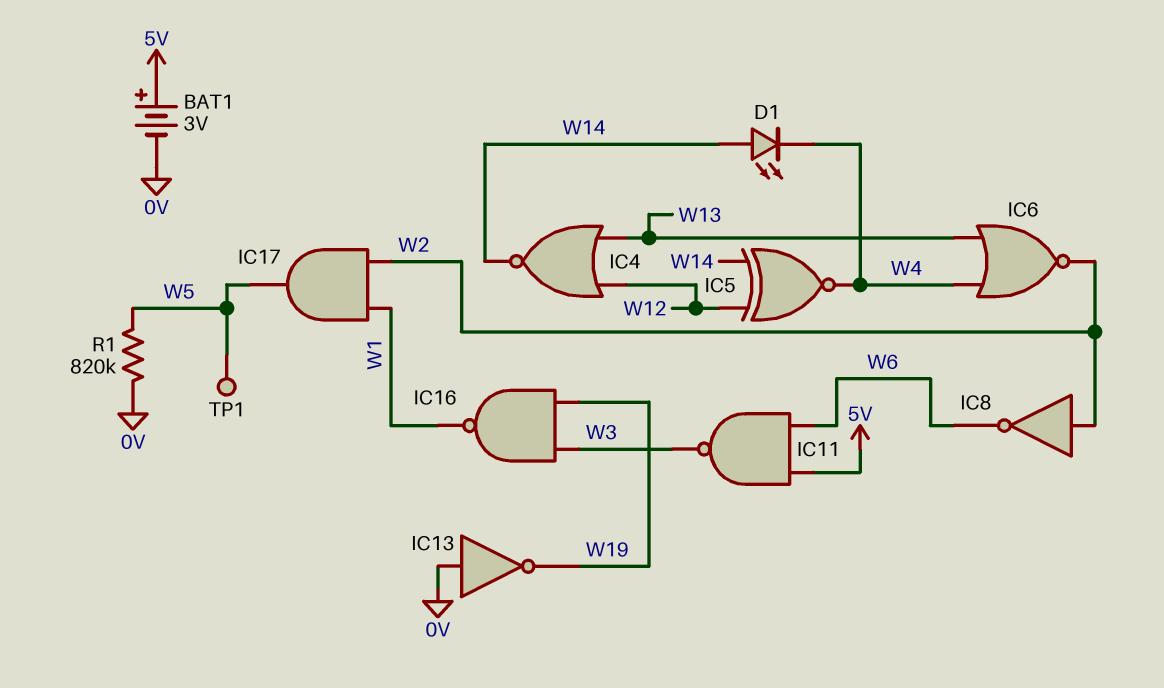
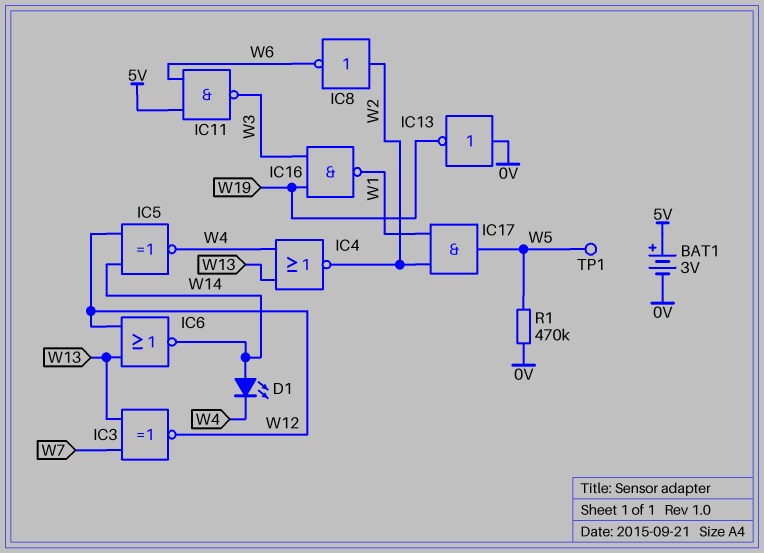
IC3: none -> XNOR (in W7, in W13, out W12)
IC4: NOR (in W12, in W13, out W14) -> NOR (in W4, in W13, out W2)
IC6: NOR (in W4, in W13, out W2) -> NOR (in W12, in W13, out W14)
R1: 820k (0V, W5) -> 470k (0V, W5)

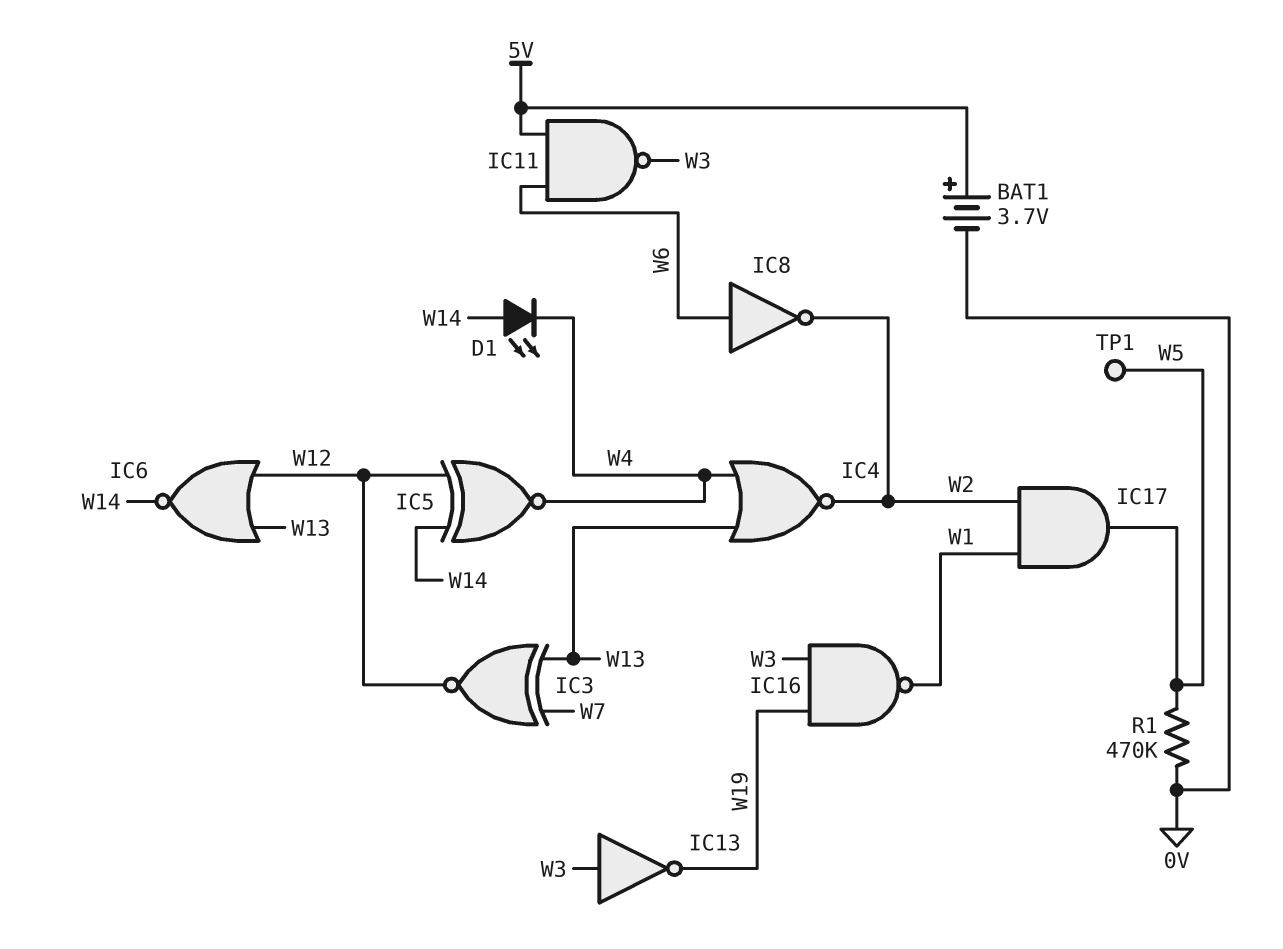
BAT1: 3V (plus 5V, minus 0V) -> 3.7V (plus 5V, minus 0V)
IC8: NOT (in W2, out W6) -> NOT (in W6, out W2)
IC13: NOT (in 0V, out W19) -> NOT (in W3, out W19)

